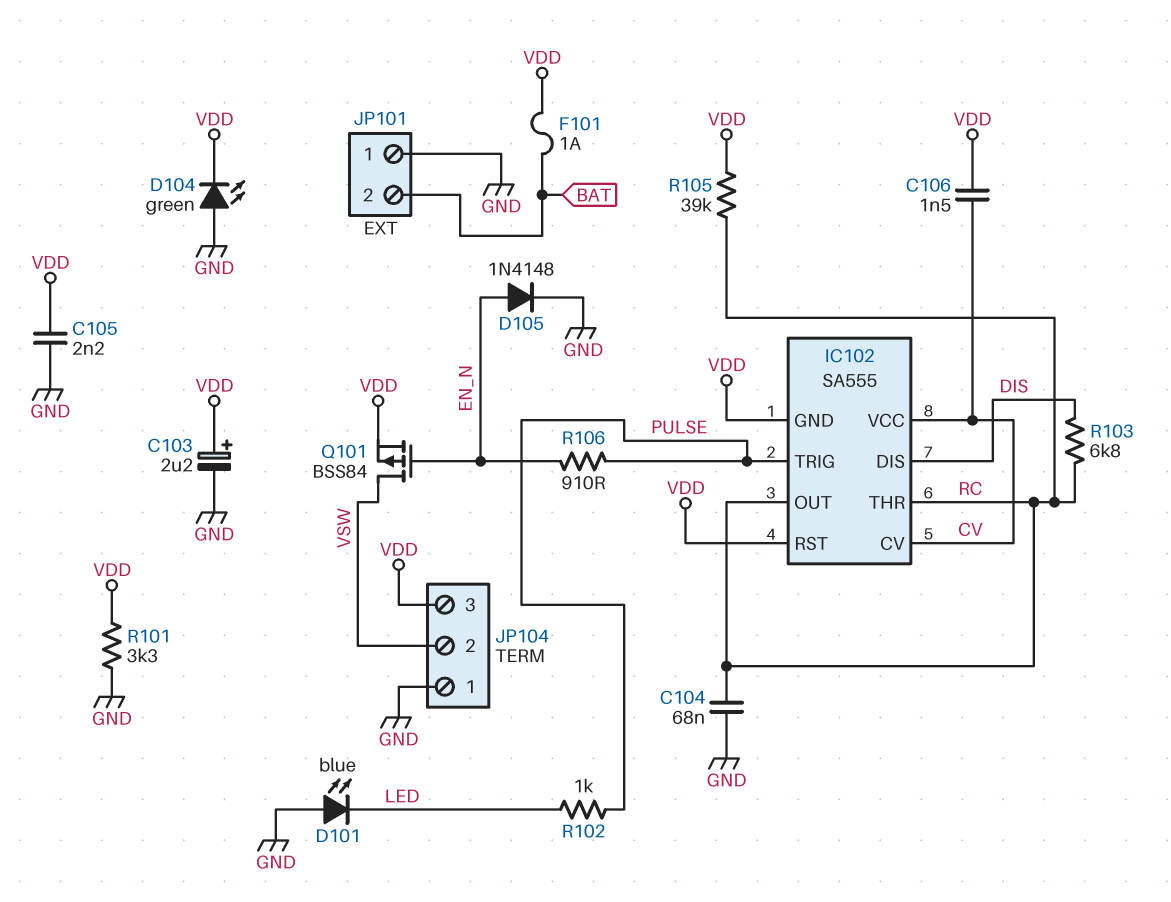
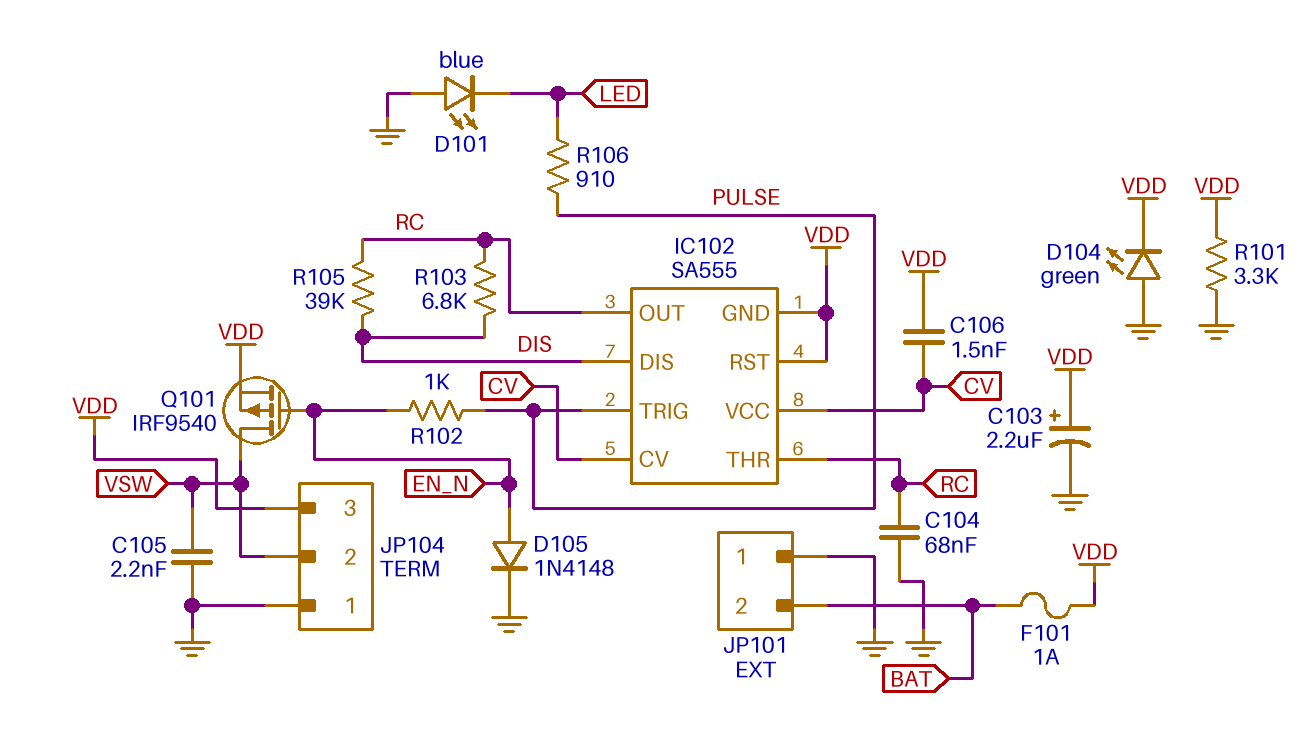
C105: 2.2nF (GND, VDD) -> 2.2nF (GND, VSW)
Q101: PMOS BSS84 (G EN_N, D VSW, S VDD) -> PMOS IRF9540 (G EN_N, D VSW, S VDD)
R102: 1k (LED, PULSE) -> 1k (EN_N, PULSE)
R105: 39k (RC, VDD) -> 39k (DIS, RC)
R106: 910 (EN_N, PULSE) -> 910 (LED, PULSE)

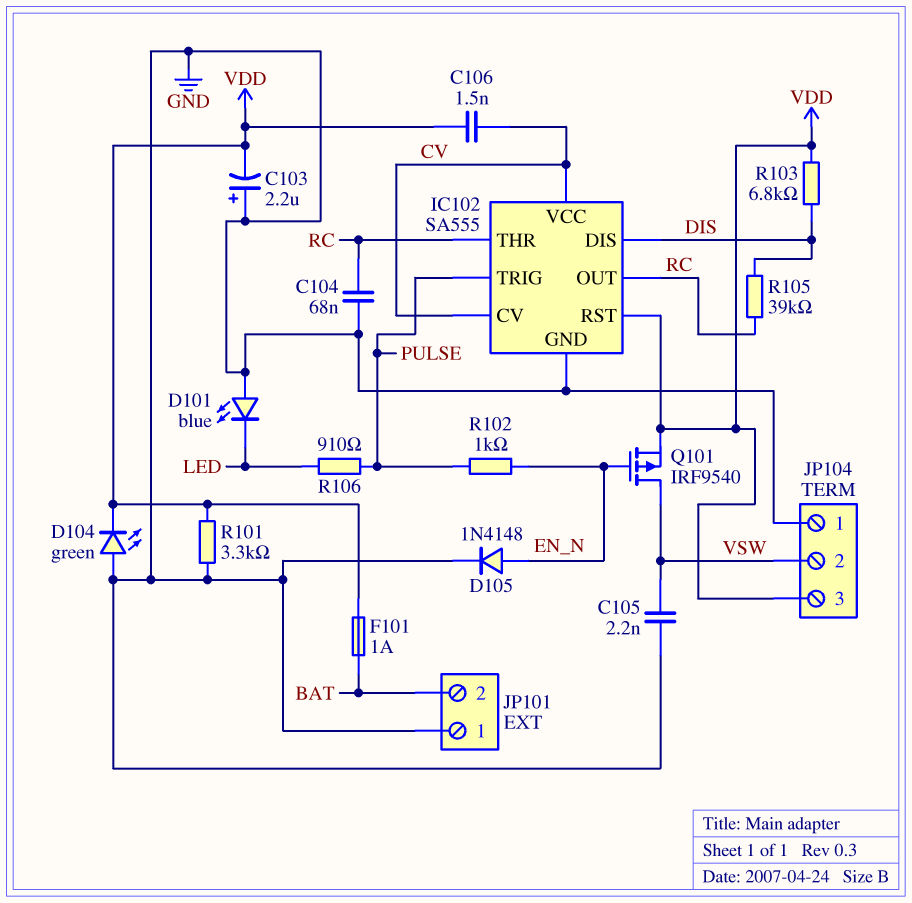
C103: 2.2uF (plus VDD, minus GND) -> 2.2uF (plus GND, minus VDD)
IC102 pin GND: VDD -> GND
R103: 6.8k (DIS, RC) -> 6.8k (DIS, VDD)

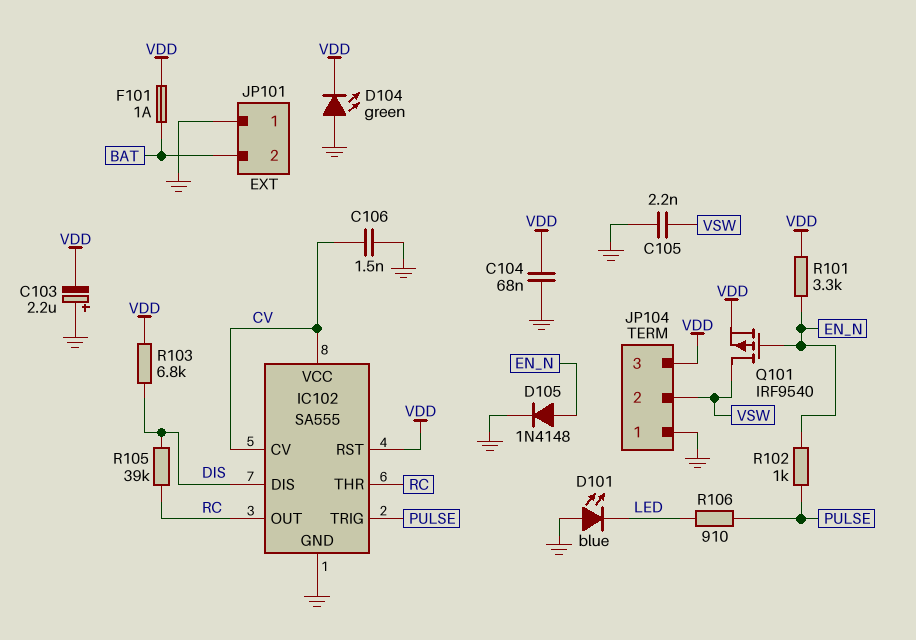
C104: 68nF (GND, RC) -> 68nF (GND, VDD)
C106: 1.5nF (CV, VDD) -> 1.5nF (CV, GND)
R101: 3.3k (GND, VDD) -> 3.3k (EN_N, VDD)

